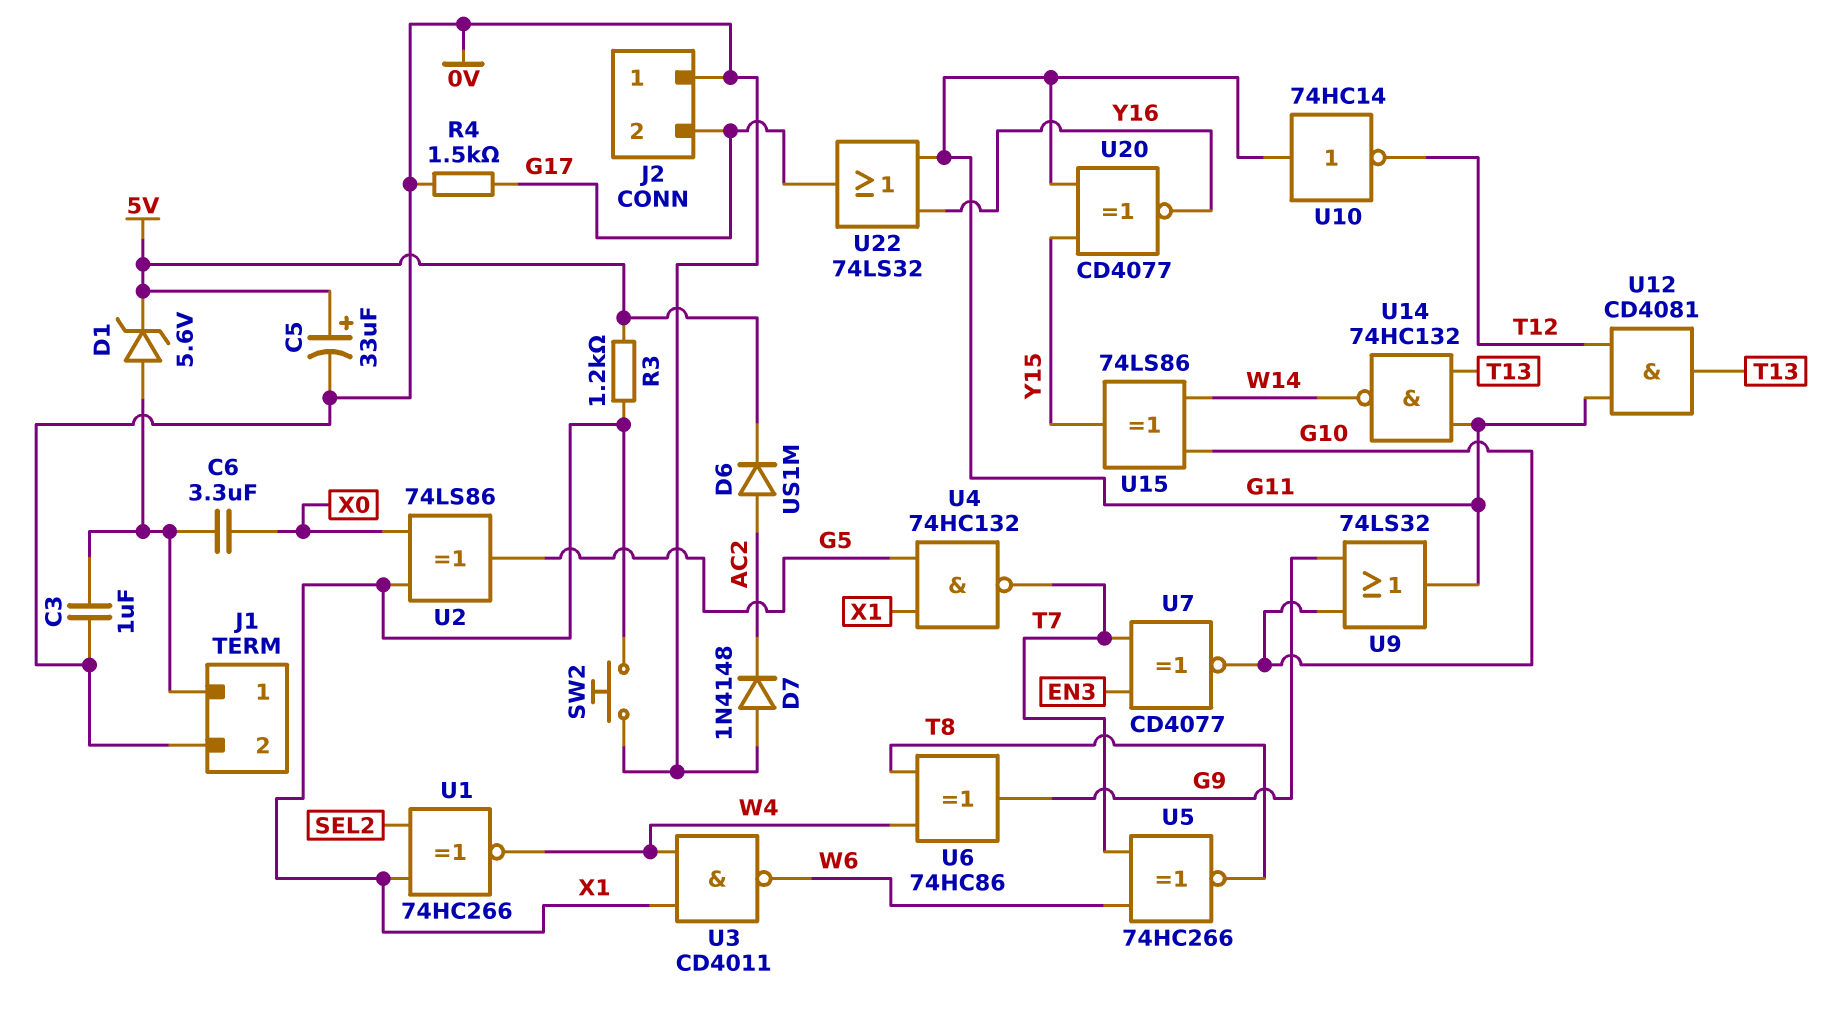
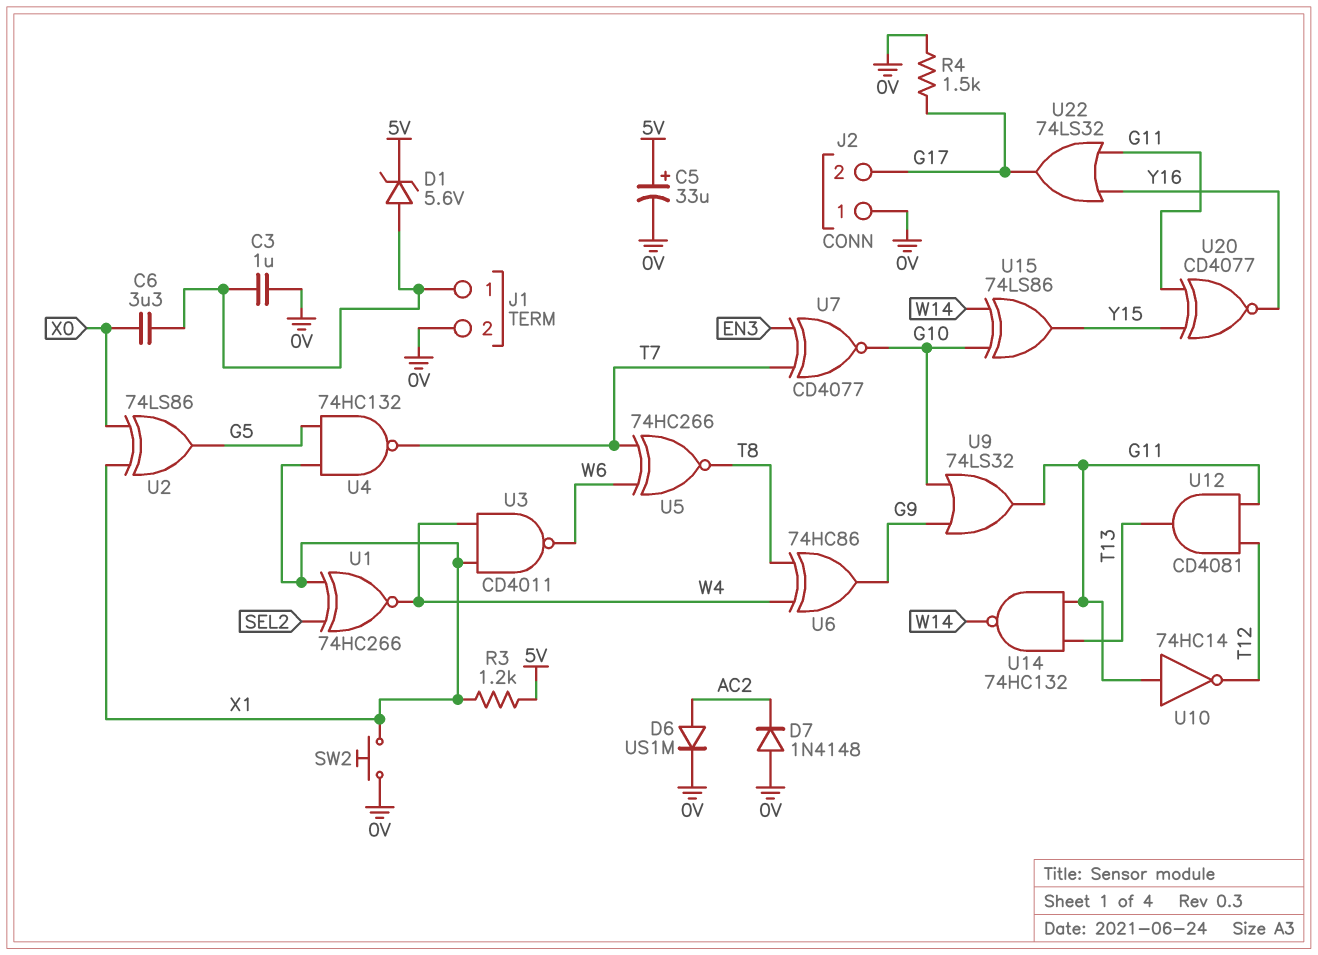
D6: diode US1M (A AC2, K 5V) -> diode US1M (A AC2, K 0V)

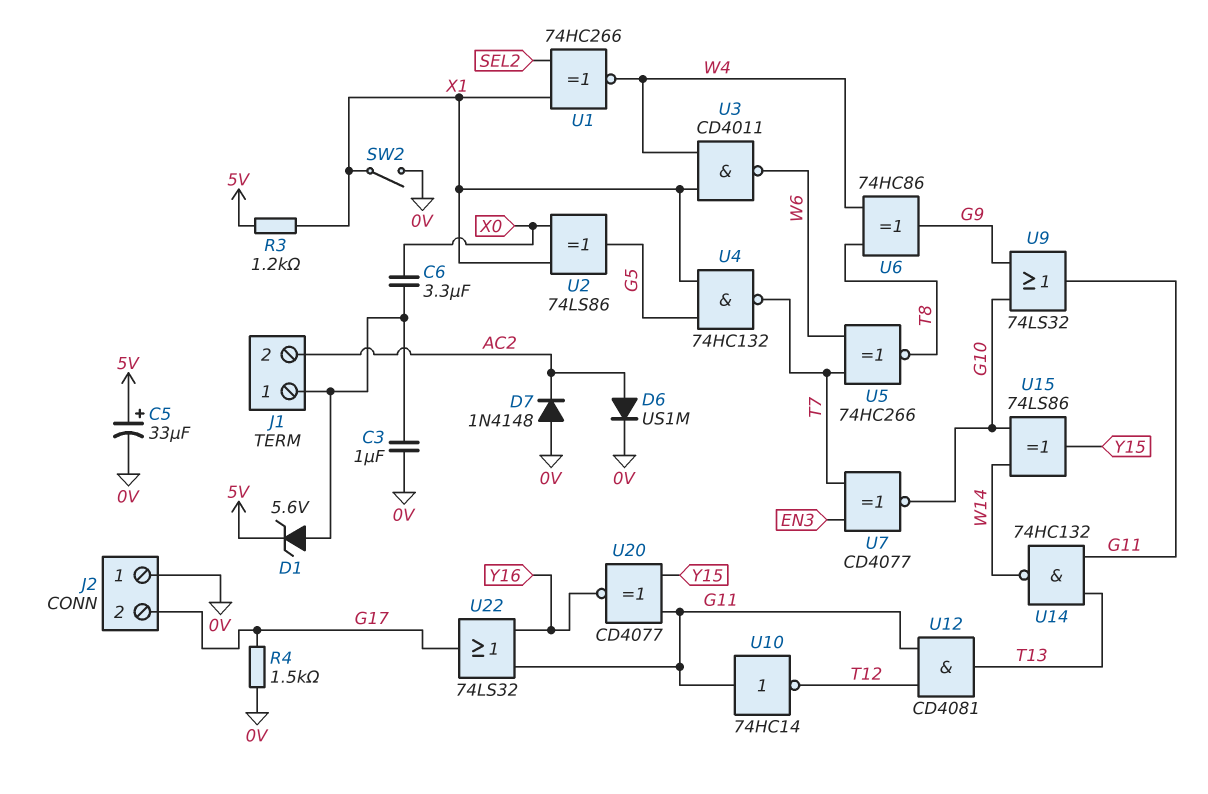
J1 pin 2: 0V -> AC2
SW2: button (0V, X1) -> switch (0V, X1)

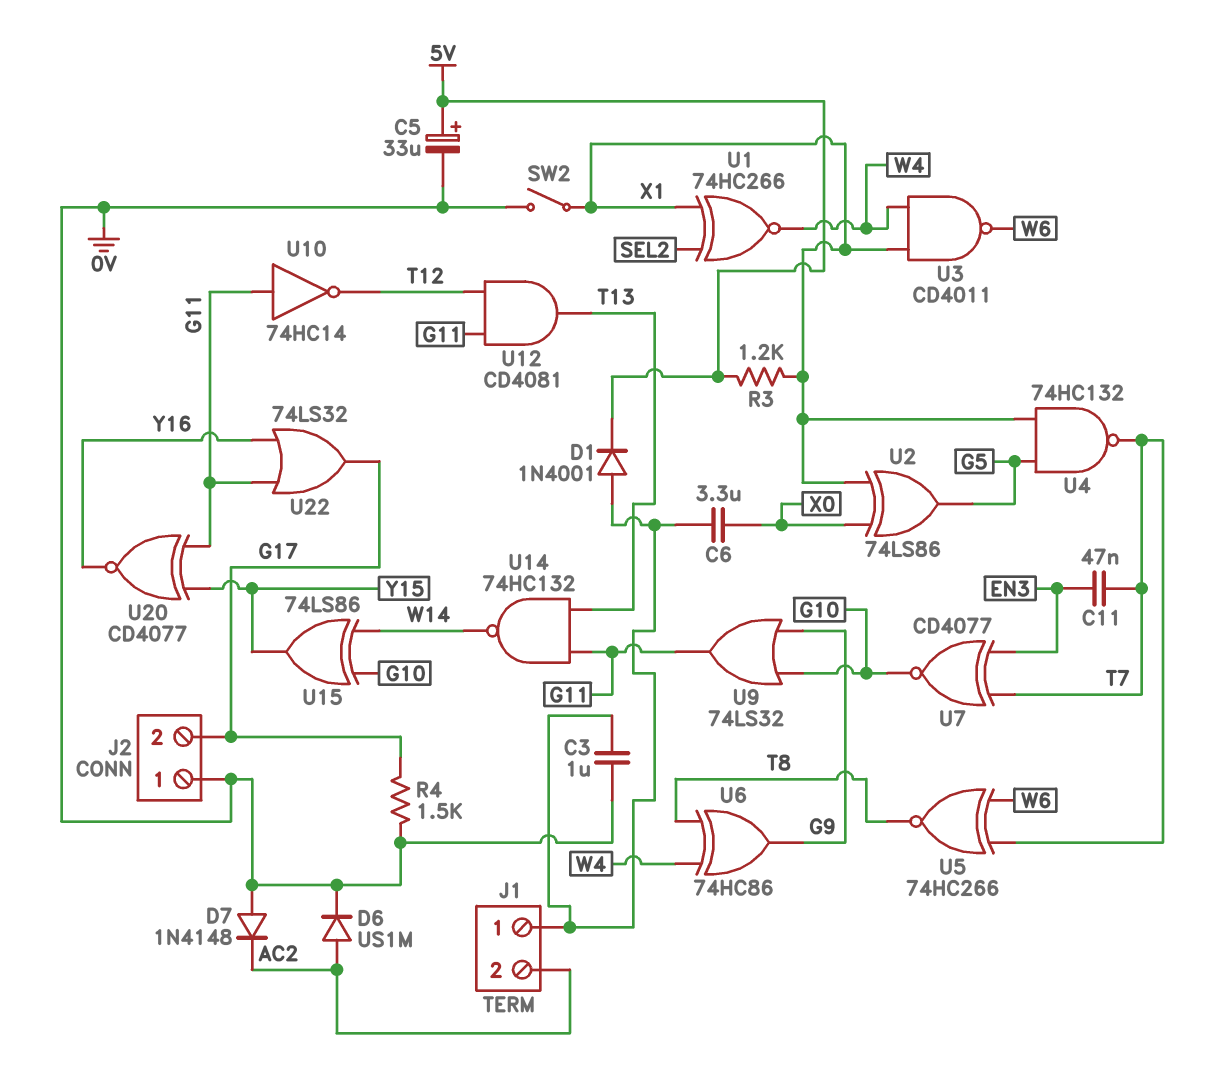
C11: none -> 47nF (EN3, T7)
D1: zener 5.6V (A J1/1, K 5V) -> diode 1N4001 (A J1/1, K 5V)

